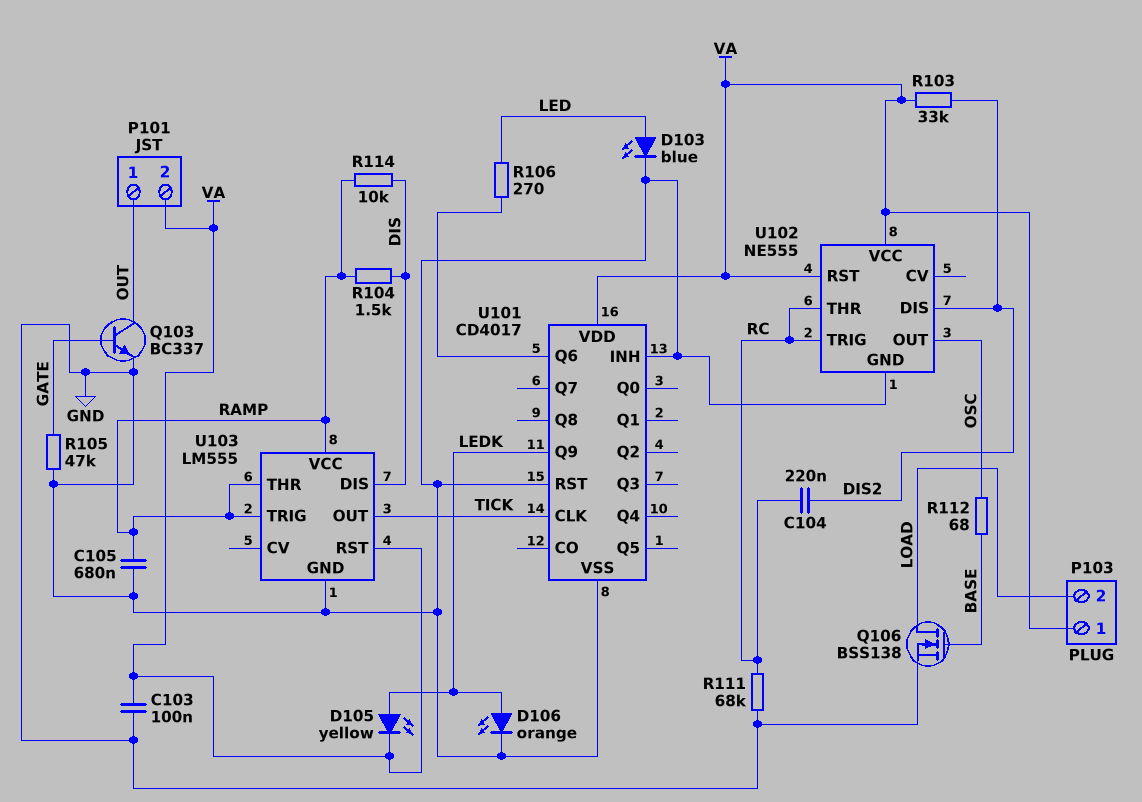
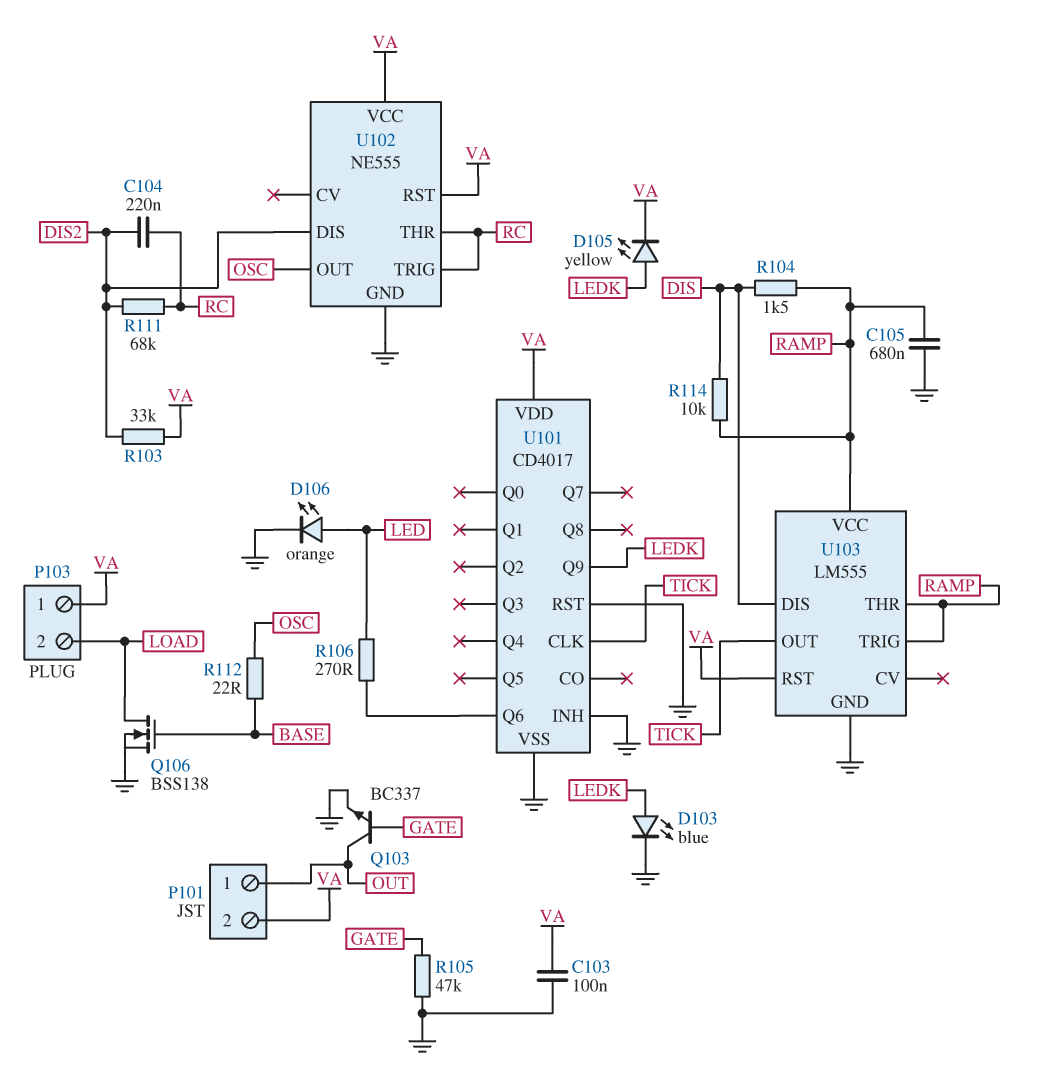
D103: LED blue (A LED, K GND) -> LED blue (A LEDK, K GND)
D106: LED orange (A LEDK, K GND) -> LED orange (A LED, K GND)
R111: 68k (GND, RC) -> 68k (DIS2, RC)
R112: 68 (BASE, OSC) -> 22 (BASE, OSC)

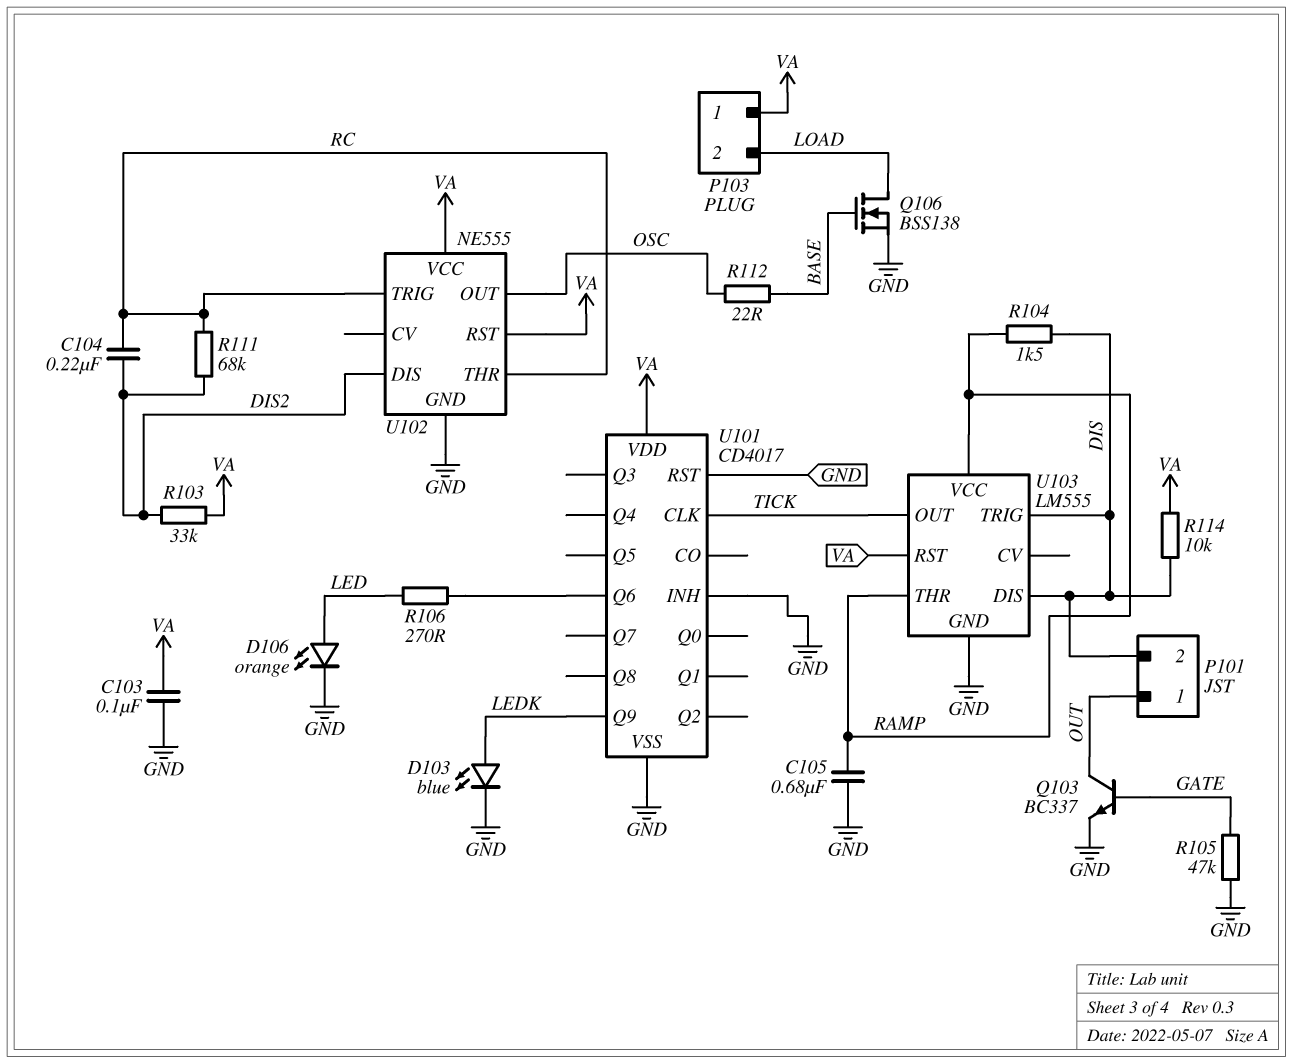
D105: LED yellow (A LEDK, K VA) -> none
P101 pin 2: VA -> DIS
R114: 10k (DIS, RAMP) -> 10k (DIS, VA)
U103 pin TRIG: RAMP -> DIS

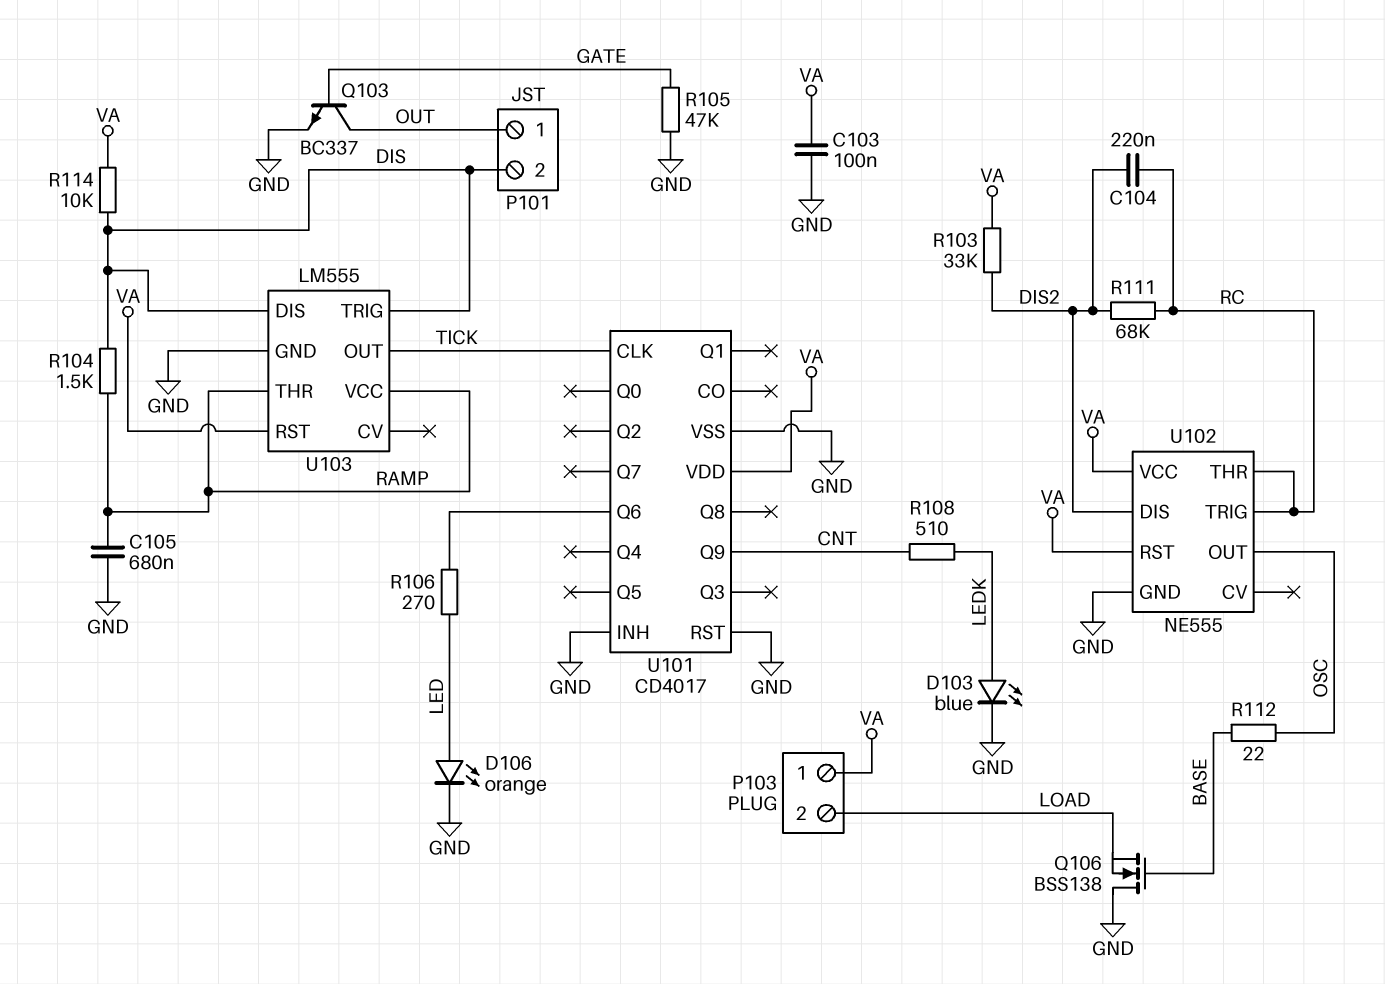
Q106: NMOS BSS138 (G BASE, D LOAD, S GND) -> NMOS BSS138 (G BASE, D GND, S LOAD)
R108: none -> 510 (CNT, LEDK)
U101 pin Q9: LEDK -> CNT

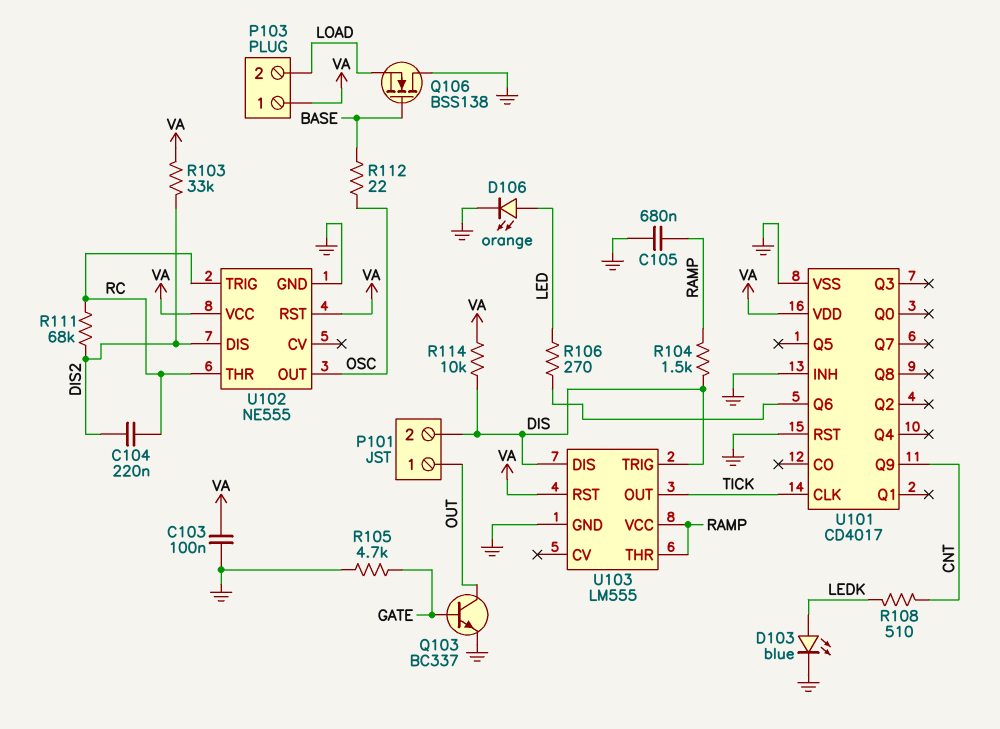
R105: 47k (GATE, GND) -> 4.7k (GATE, GND)

